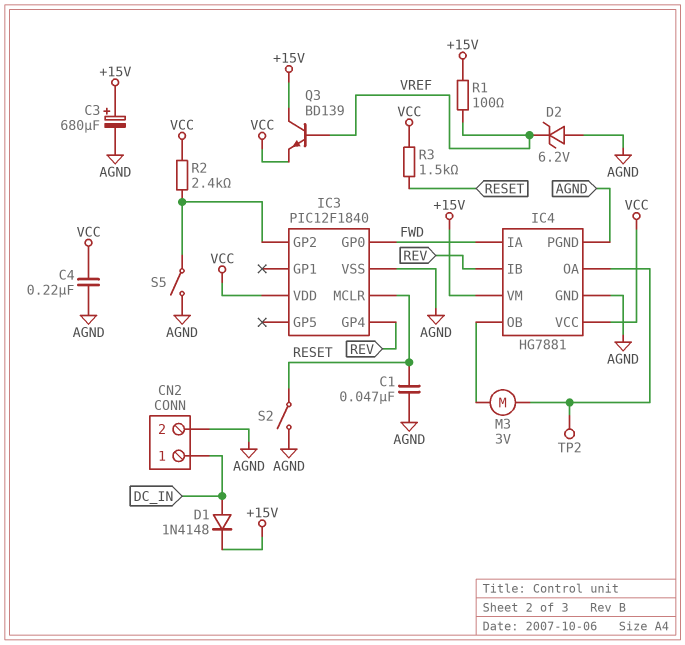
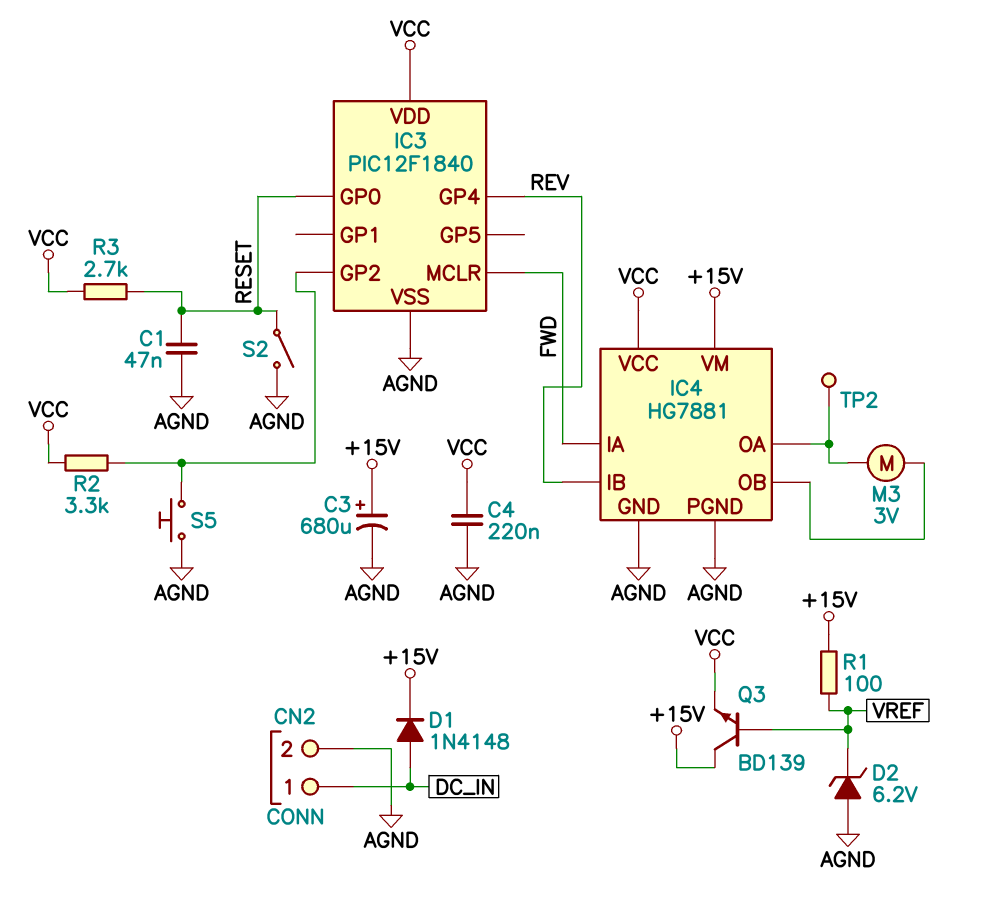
IC3 pin GP0: FWD -> RESET
IC3 pin MCLR: RESET -> FWD
R2: 2.4k (IC3/GP2, VCC) -> 3.3k (IC3/GP2, VCC)
R3: 1.5k (RESET, VCC) -> 2.7k (RESET, VCC)
S5: switch (AGND, IC3/GP2) -> button (AGND, IC3/GP2)

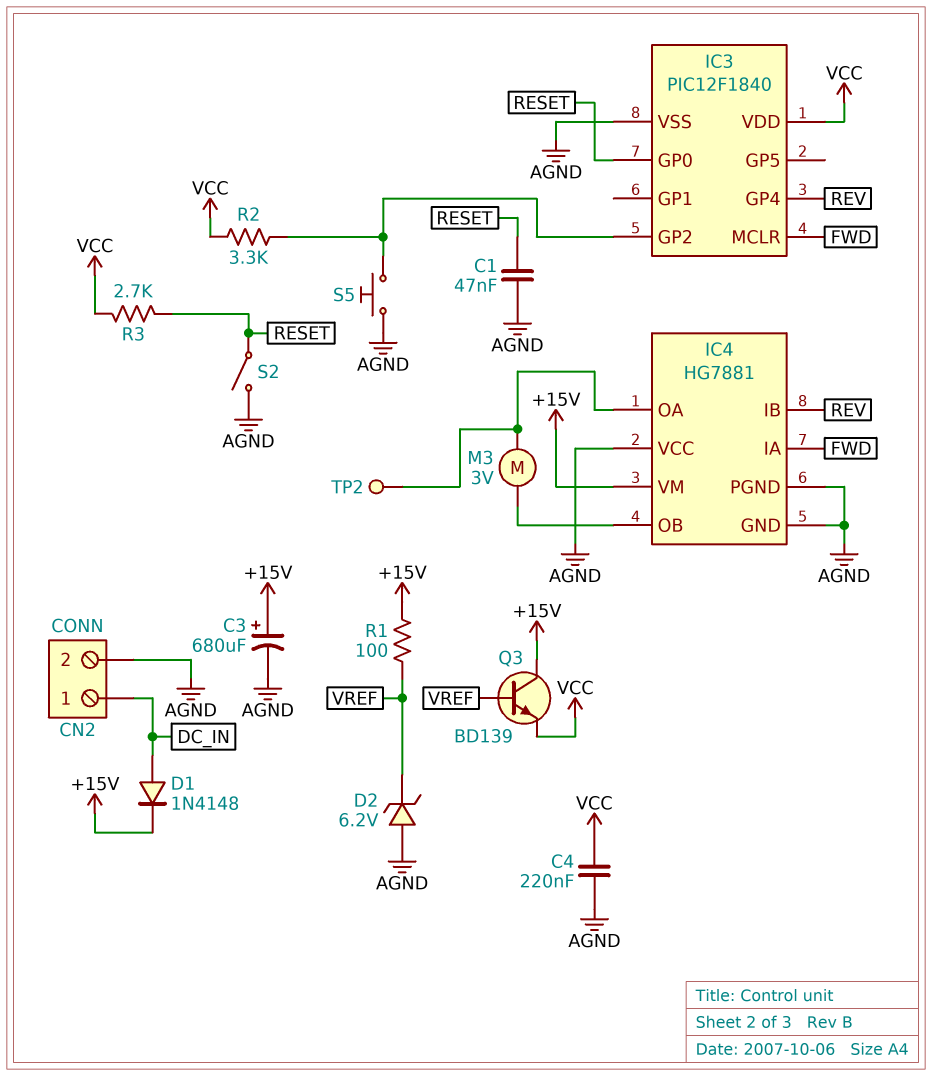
IC4 pin VCC: VCC -> AGND

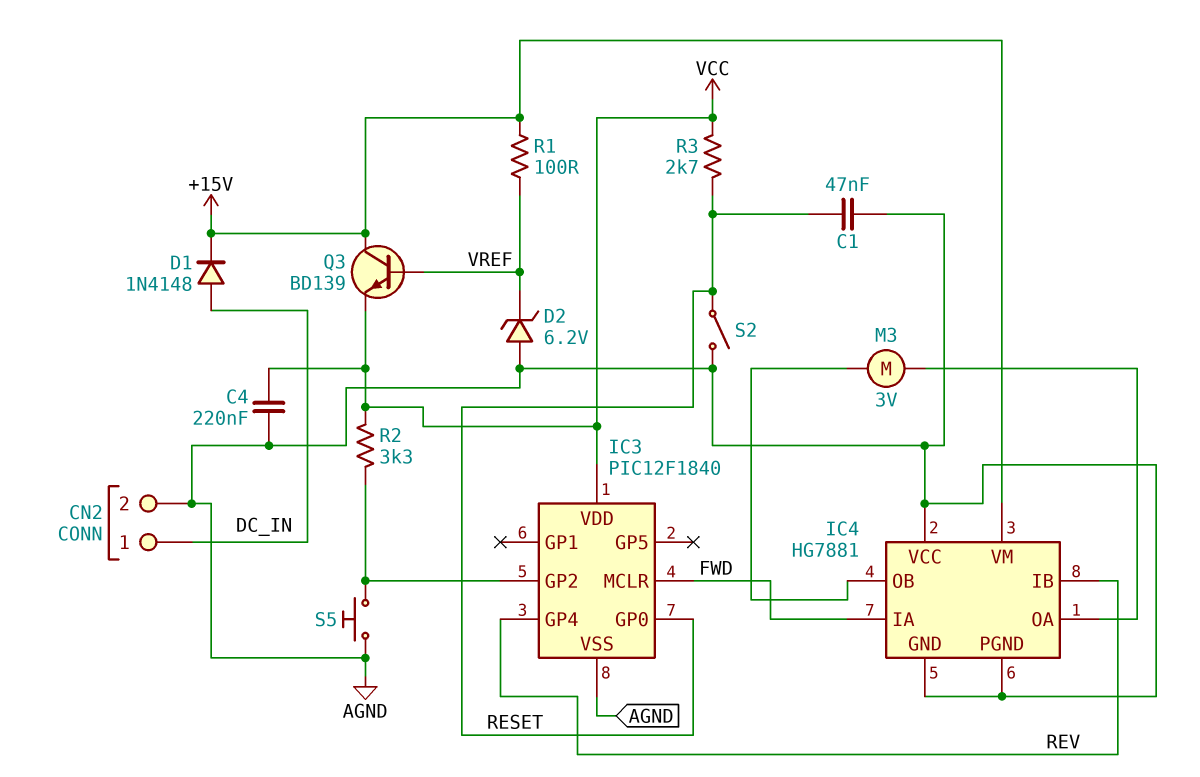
C3: 680uF (plus +15V, minus AGND) -> none
TP2: test point (IC4/OA) -> none

